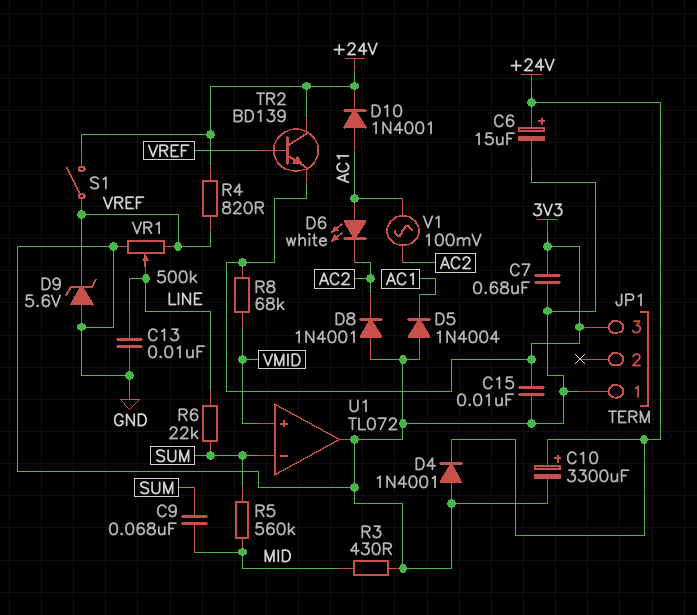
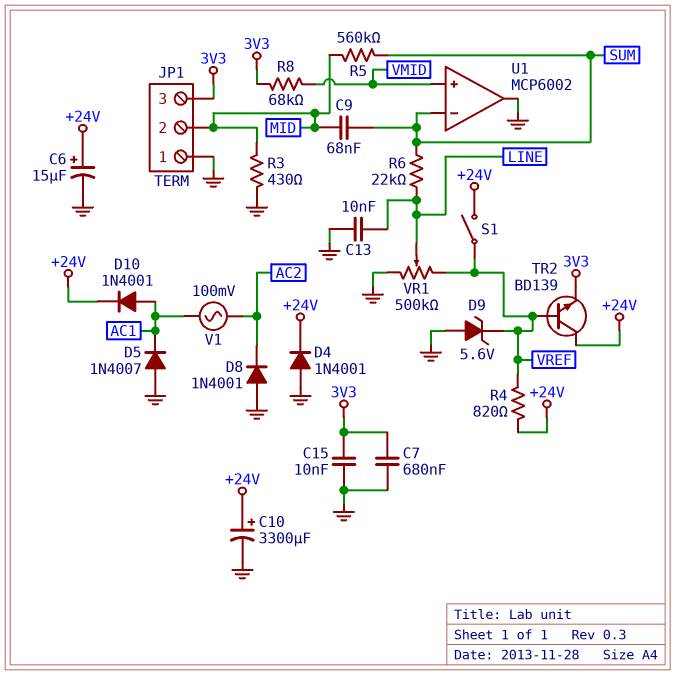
D5: diode 1N4004 (A GND, K AC1) -> diode 1N4007 (A GND, K AC1)
D6: LED white (A AC1, K AC2) -> none
JP1 pin 2: none -> MID
U1: TL072 -> MCP6002

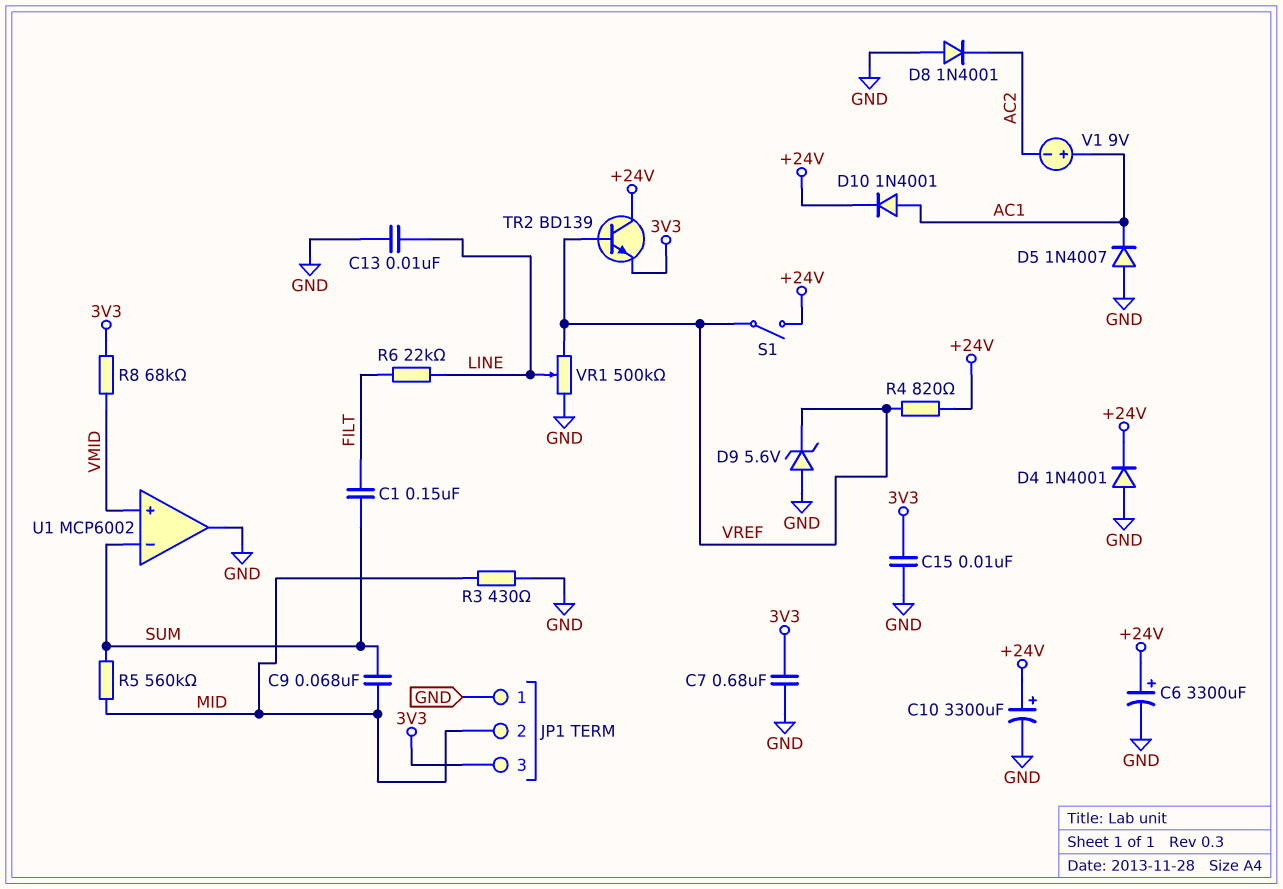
C1: none -> 150nF (FILT, SUM)
C6: 15uF (plus +24V, minus GND) -> 3300uF (plus +24V, minus GND)
R6: 22k (LINE, SUM) -> 22k (FILT, LINE)
V1: AC 100mV (AC1, AC2) -> 9V (plus AC1, minus AC2)

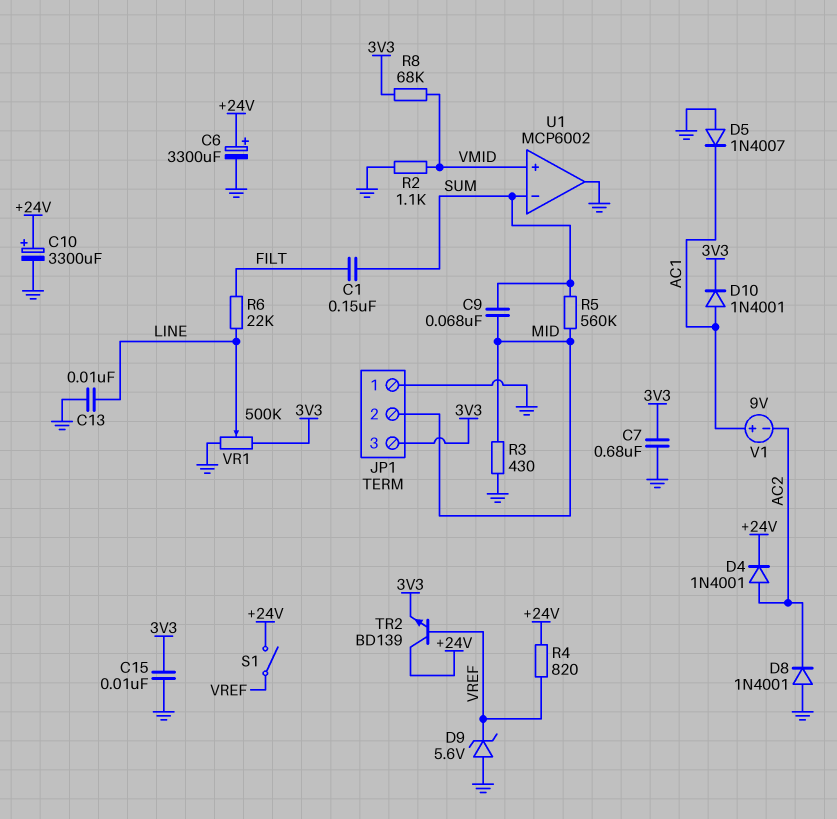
D4: diode 1N4001 (A GND, K +24V) -> diode 1N4001 (A AC2, K +24V)
D10: diode 1N4001 (A AC1, K +24V) -> diode 1N4001 (A AC1, K 3V3)
R2: none -> 1.1k (GND, VMID)
VR1: 500k (GND, VREF, wiper LINE) -> 500k (3V3, GND, wiper LINE)

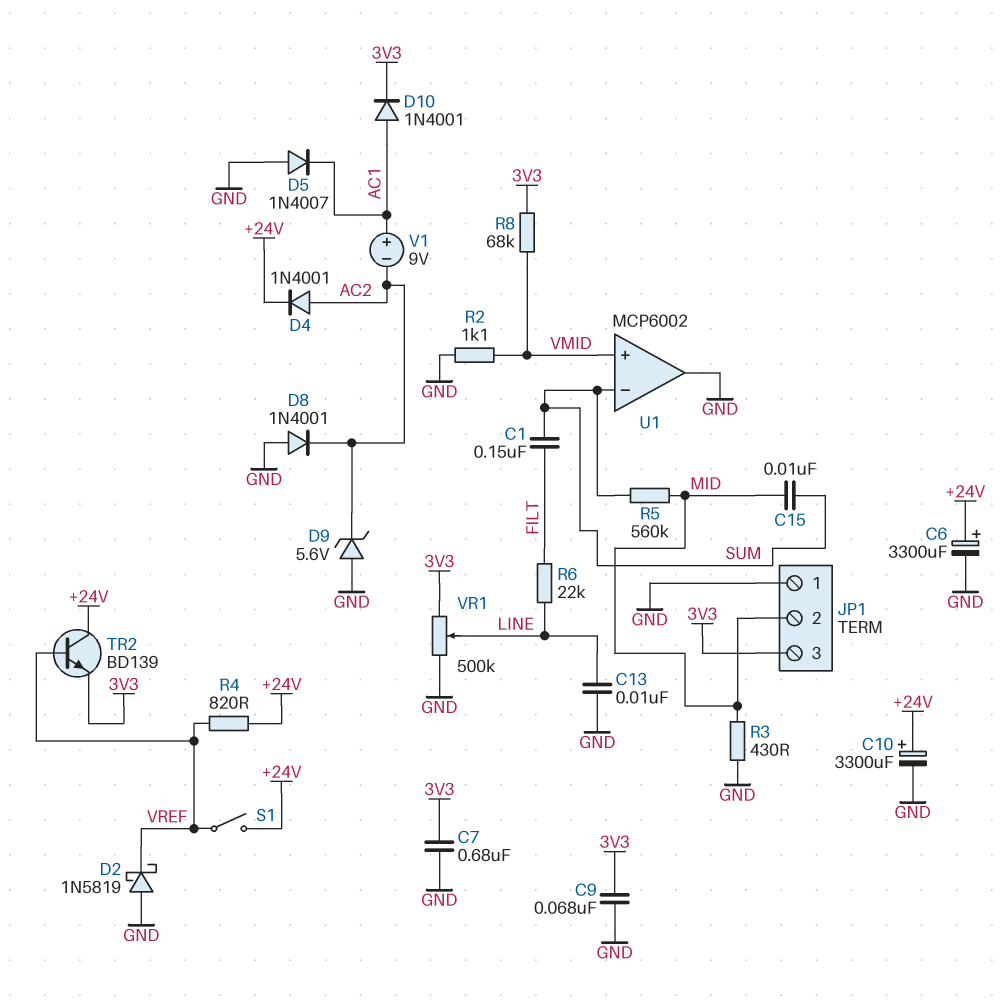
C9: 68nF (MID, SUM) -> 68nF (3V3, GND)
C15: 10nF (3V3, GND) -> 10nF (MID, SUM)
D2: none -> schottky 1N5819 (A GND, K VREF)
D9: zener 5.6V (A GND, K VREF) -> zener 5.6V (A GND, K AC2)

